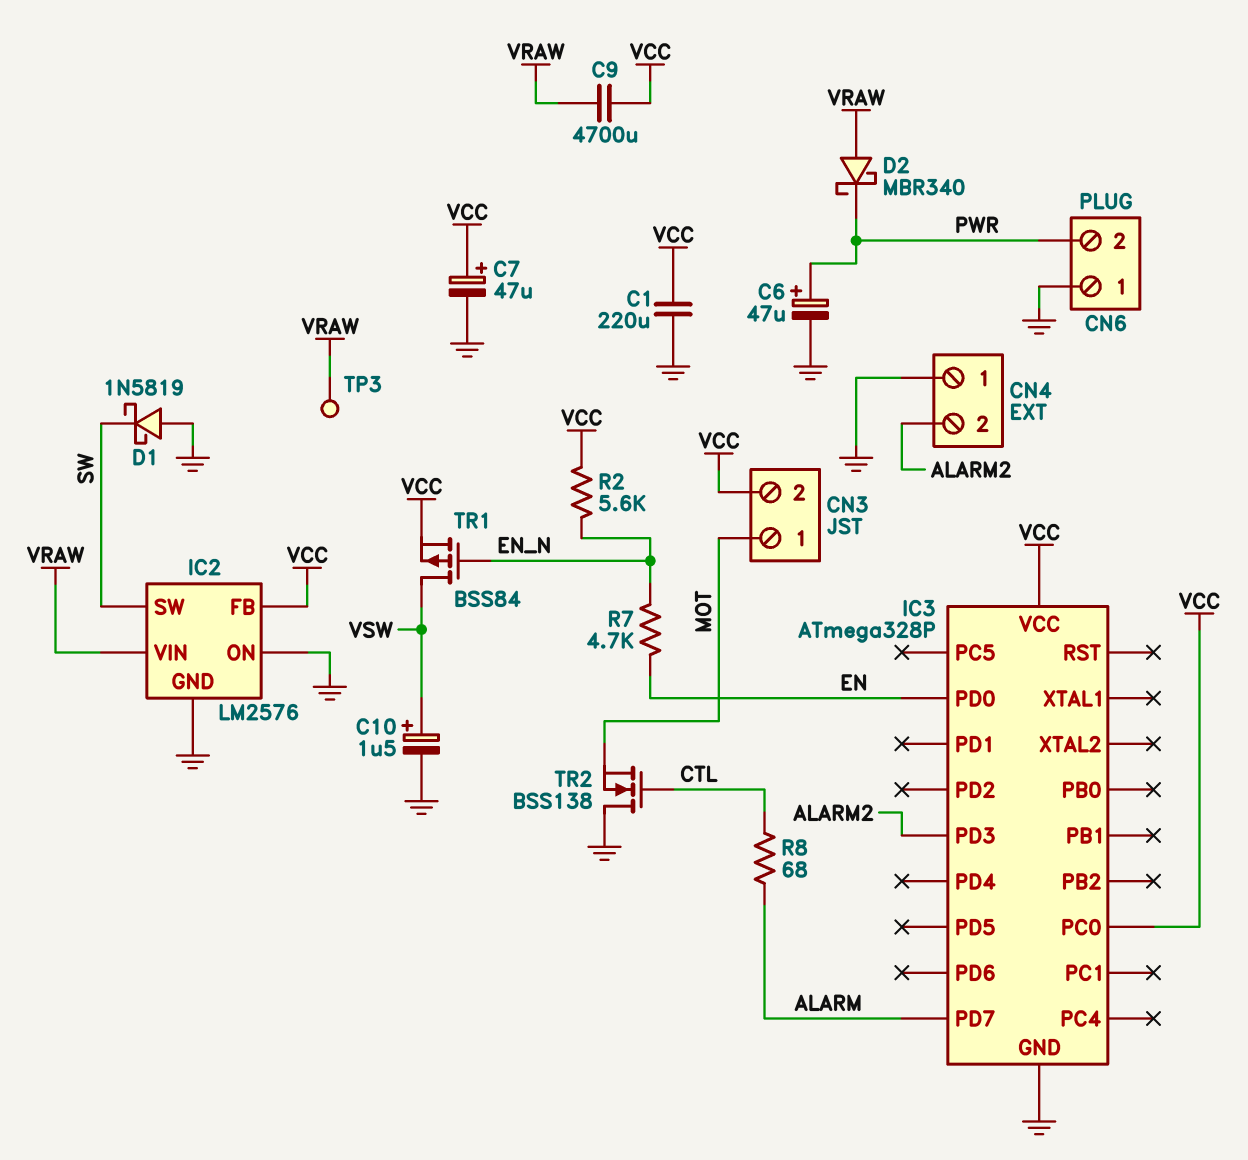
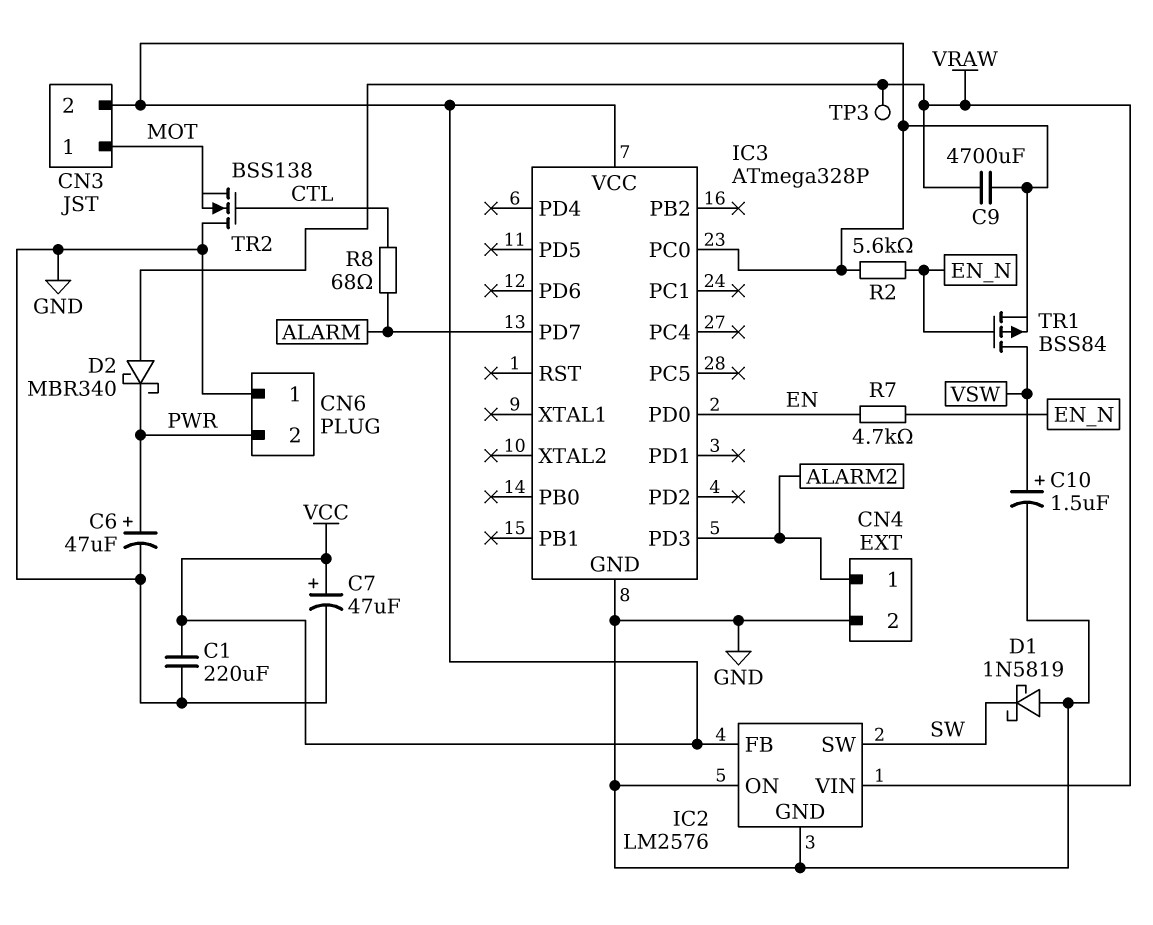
CN4 pin 1: GND -> ALARM2
CN4 pin 2: ALARM2 -> GND

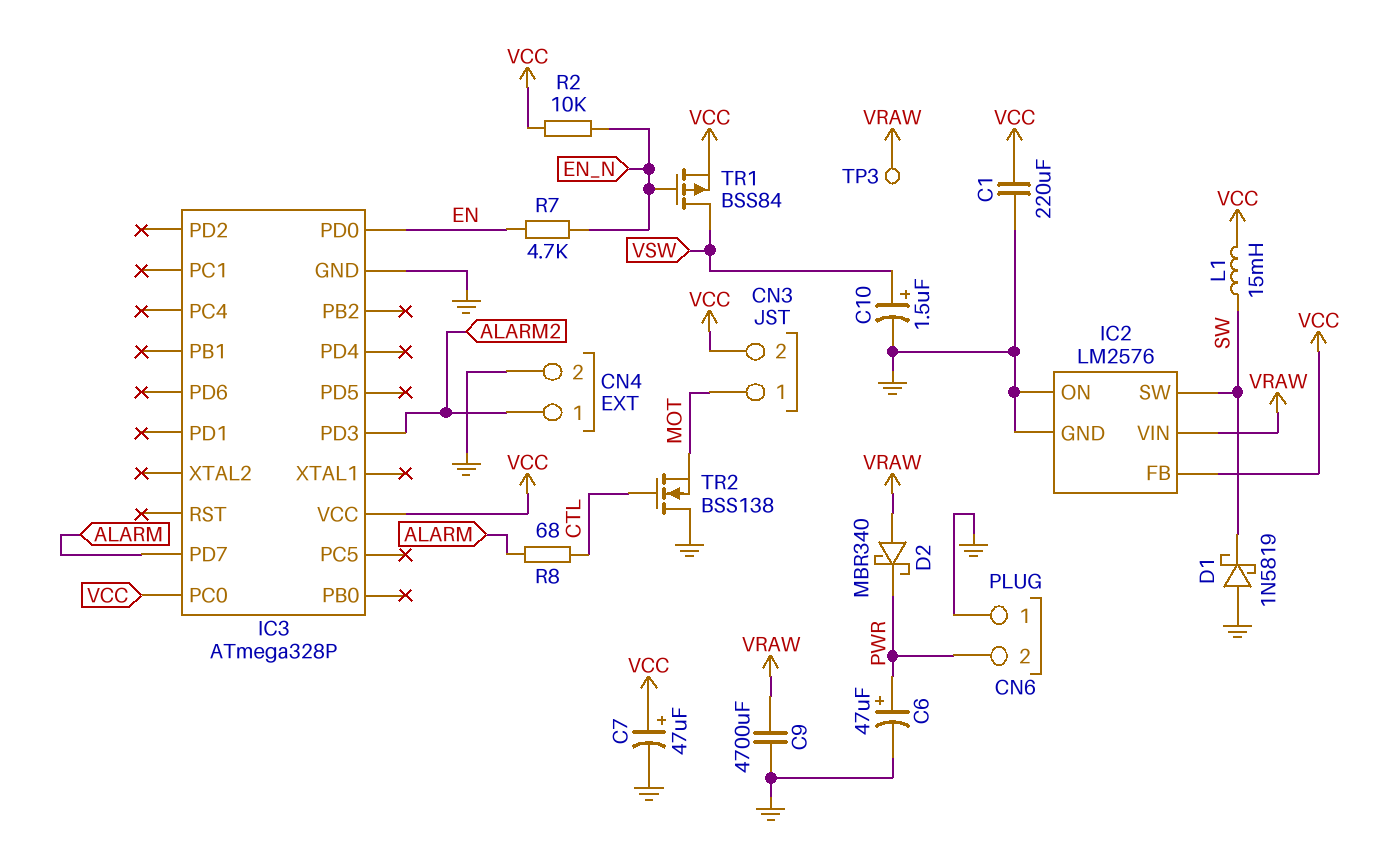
C9: 4700uF (VCC, VRAW) -> 4700uF (GND, VRAW)
L1: none -> 15mH (SW, VCC)
R2: 5.6k (EN_N, VCC) -> 10k (EN_N, VCC)

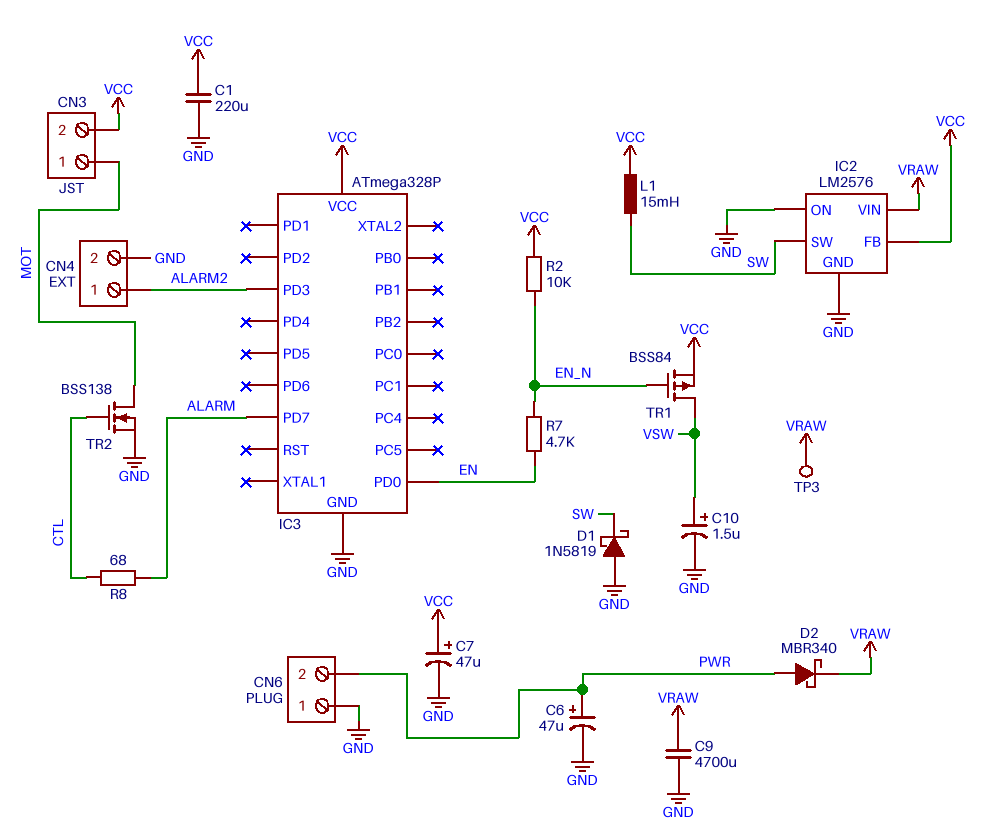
D2: schottky MBR340 (A VRAW, K PWR) -> schottky MBR340 (A PWR, K VRAW)
IC3 pin PC0: VCC -> none
TR2: NMOS BSS138 (G CTL, D GND, S MOT) -> NMOS BSS138 (G CTL, D MOT, S GND)

